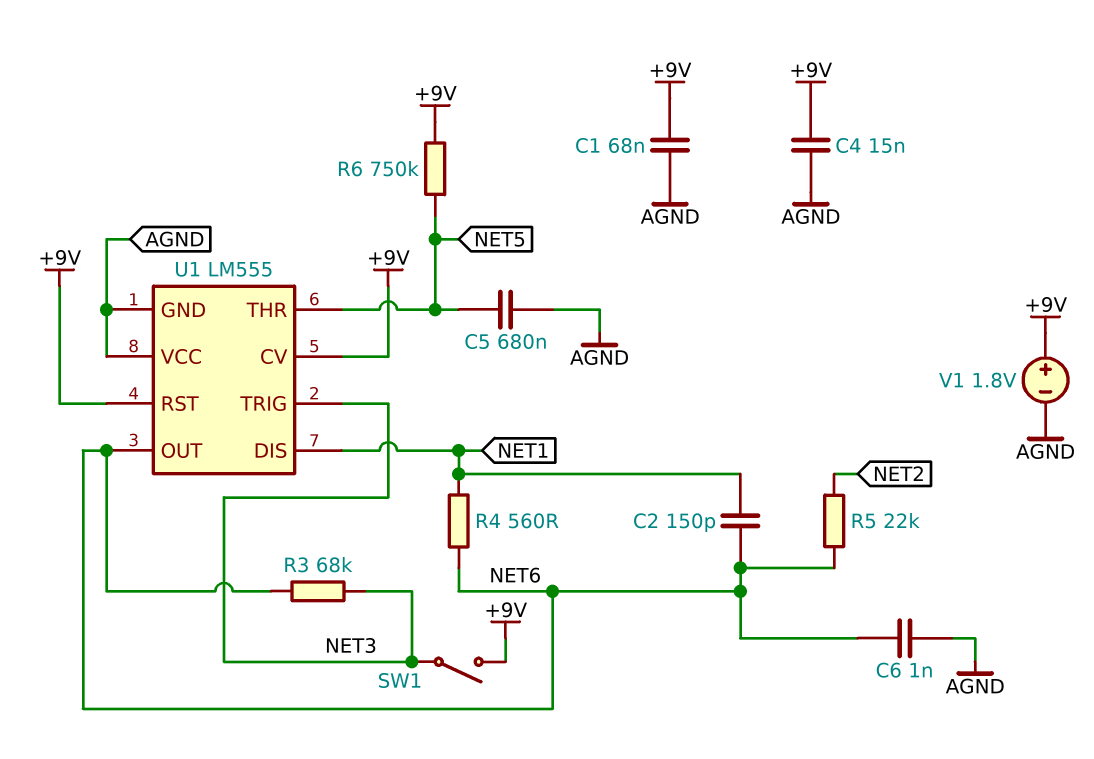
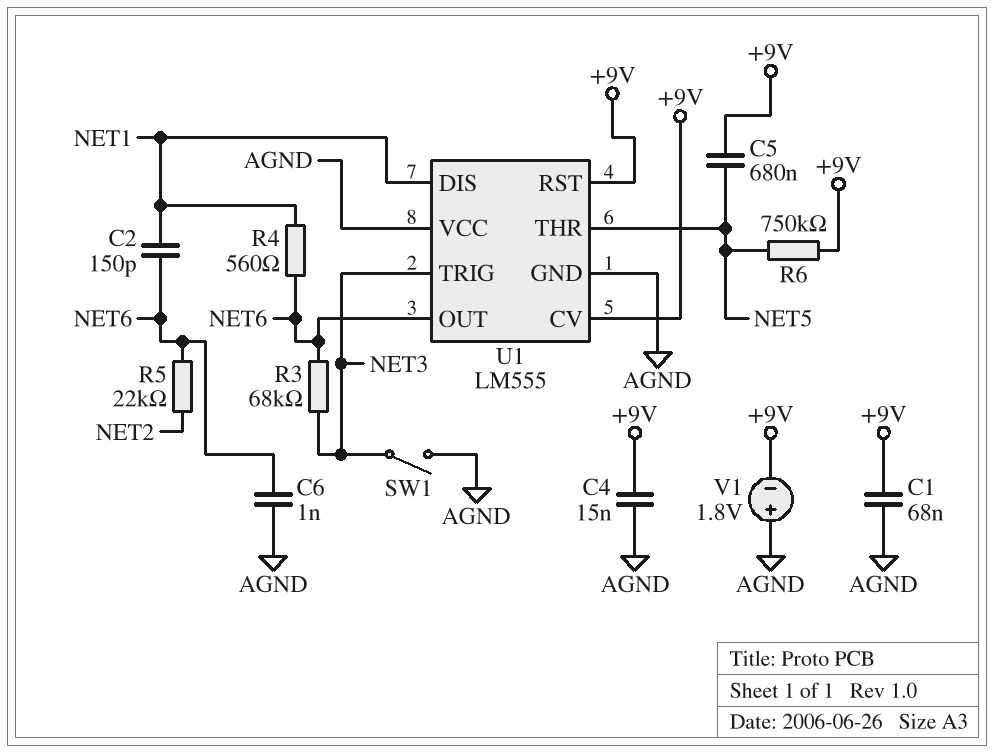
C5: 680nF (AGND, NET5) -> 680nF (+9V, NET5)
SW1: switch (+9V, NET3) -> switch (AGND, NET3)
V1: 1.8V (plus +9V, minus AGND) -> 1.8V (plus AGND, minus +9V)

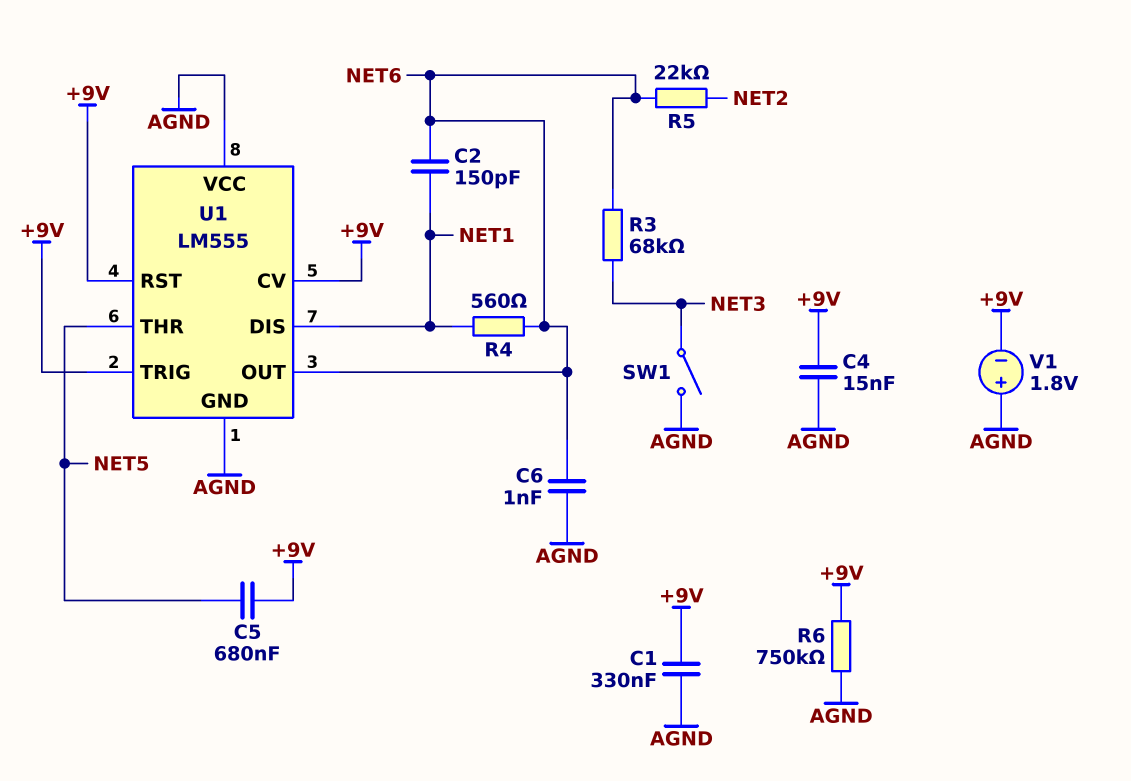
C1: 68nF (+9V, AGND) -> 330nF (+9V, AGND)
R6: 750k (+9V, NET5) -> 750k (+9V, AGND)
U1 pin TRIG: NET3 -> +9V

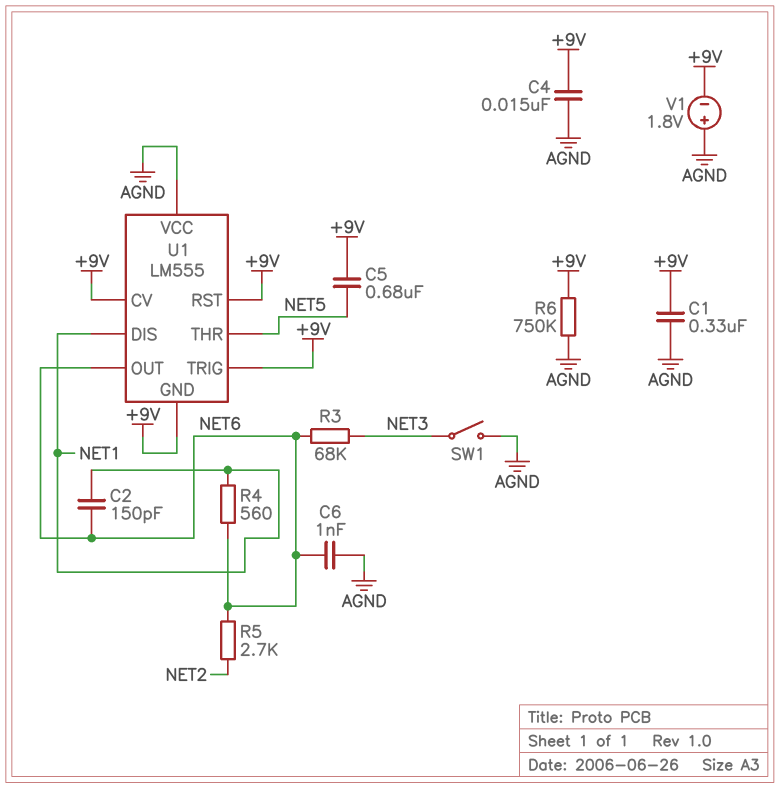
R5: 22k (NET2, NET6) -> 2.7k (NET2, NET6)
U1 pin GND: AGND -> +9V

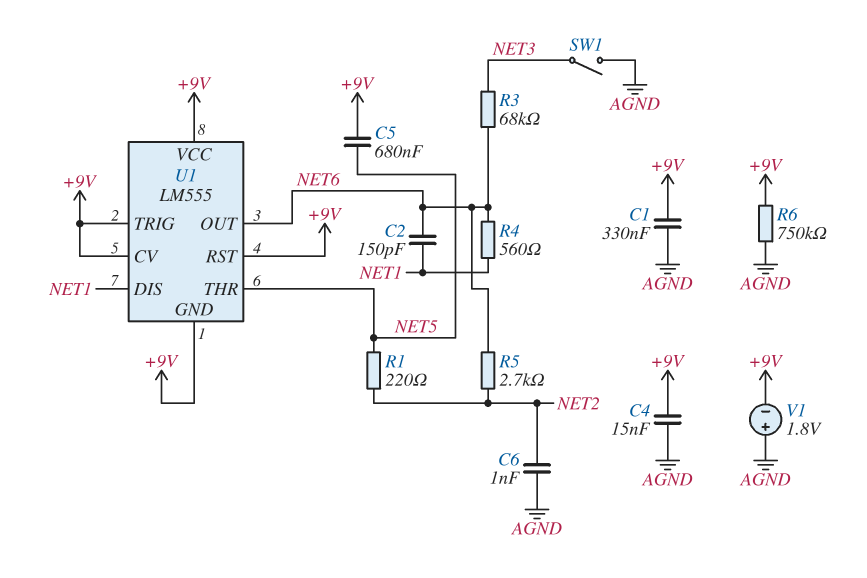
C6: 1nF (AGND, NET6) -> 1nF (AGND, NET2)
R1: none -> 220 (NET2, NET5)
U1 pin VCC: AGND -> +9V

